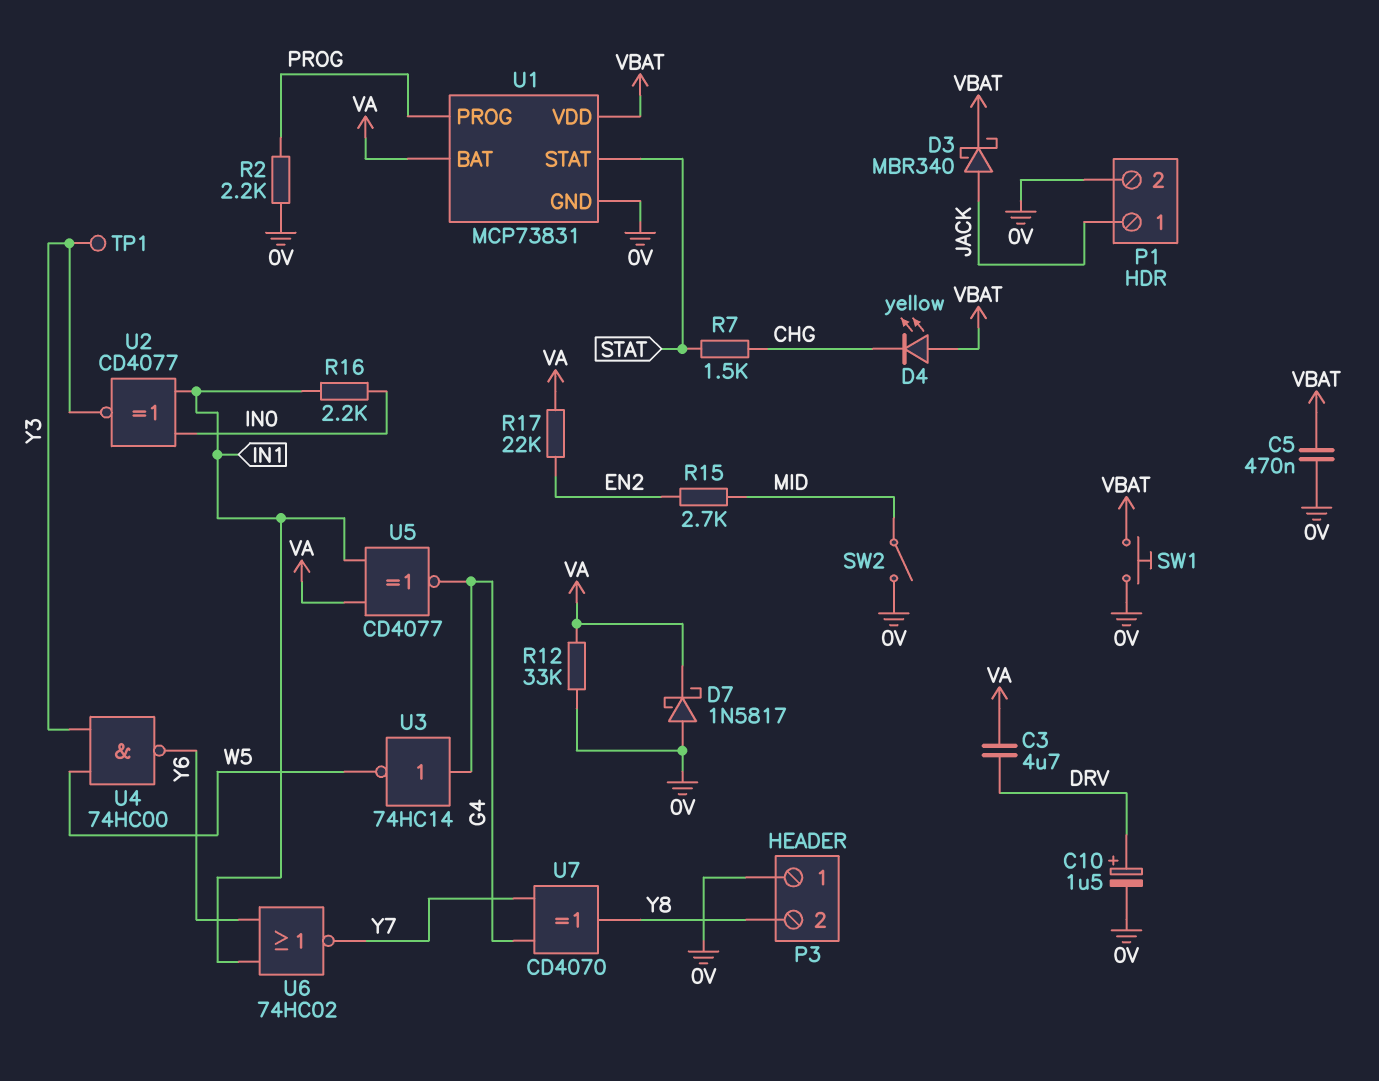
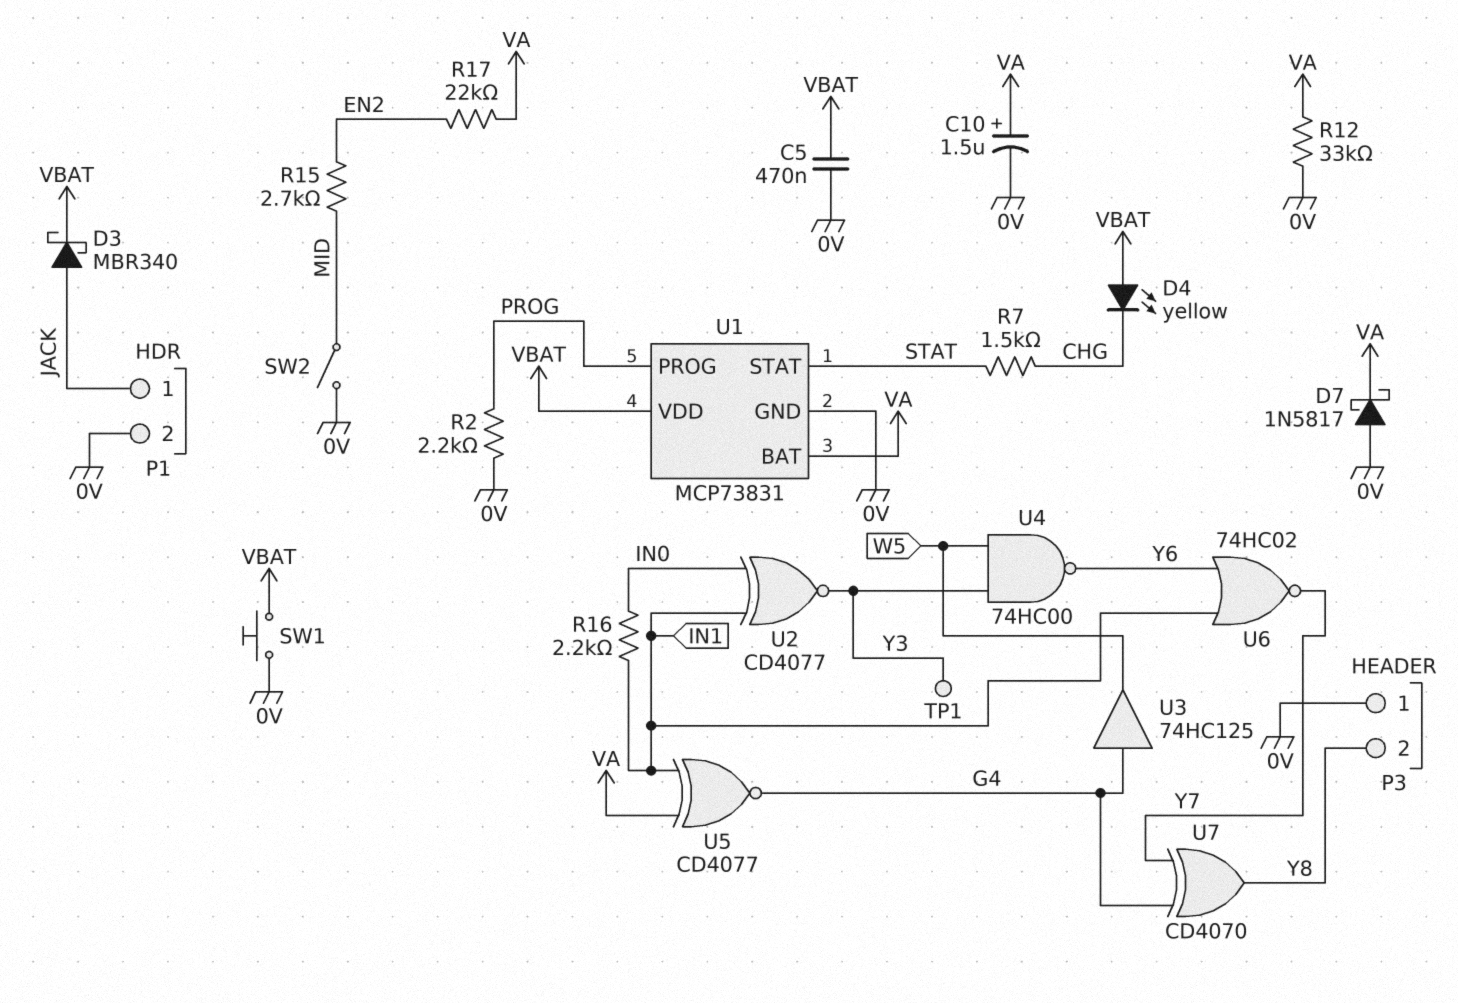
C3: 4.7uF (DRV, VA) -> none
C10: 1.5uF (plus DRV, minus 0V) -> 1.5uF (plus VA, minus 0V)
U3: NOT 74HC14 (in G4, out W5) -> buffer 74HC125 (in G4, out W5)

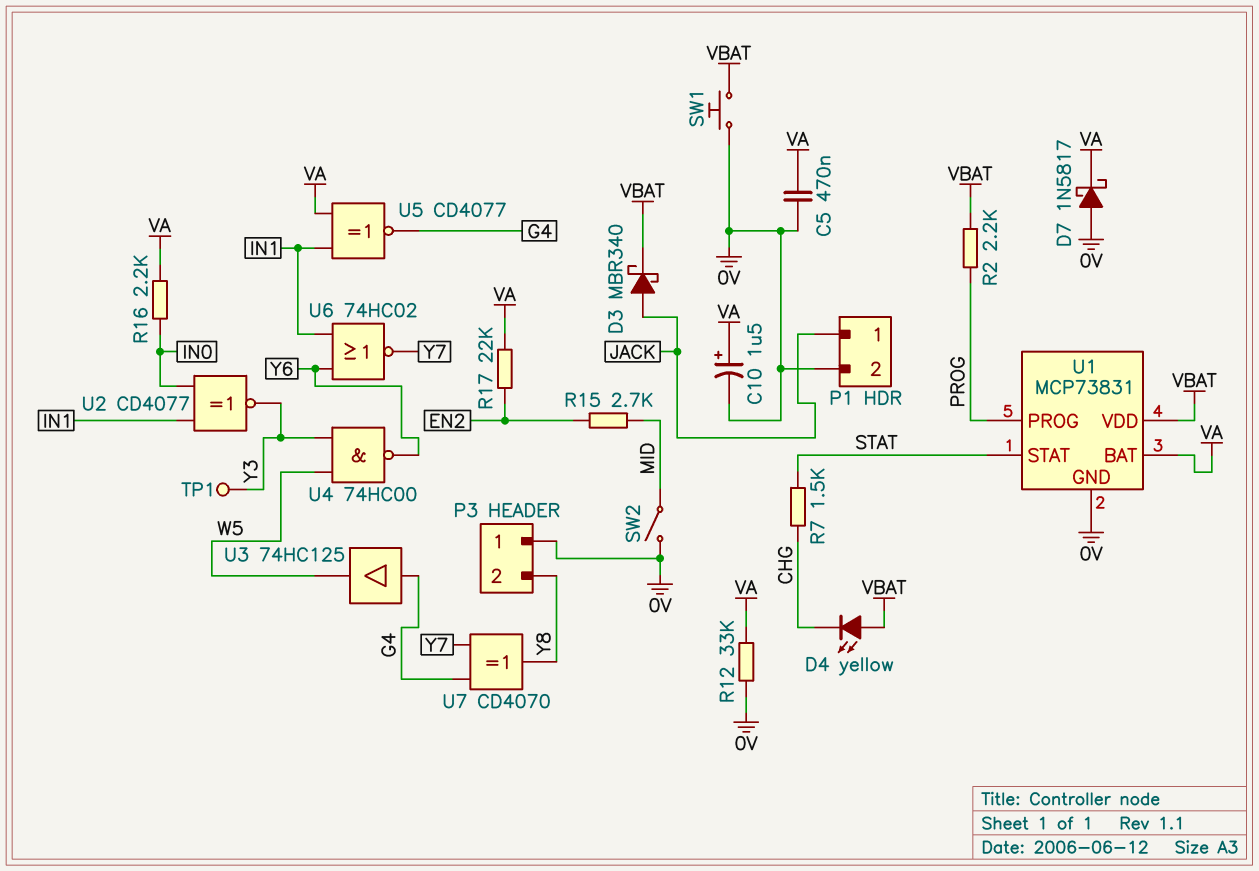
C5: 470nF (0V, VBAT) -> 470nF (0V, VA)
R2: 2.2k (0V, PROG) -> 2.2k (PROG, VBAT)
R16: 2.2k (IN0, IN1) -> 2.2k (IN0, VA)

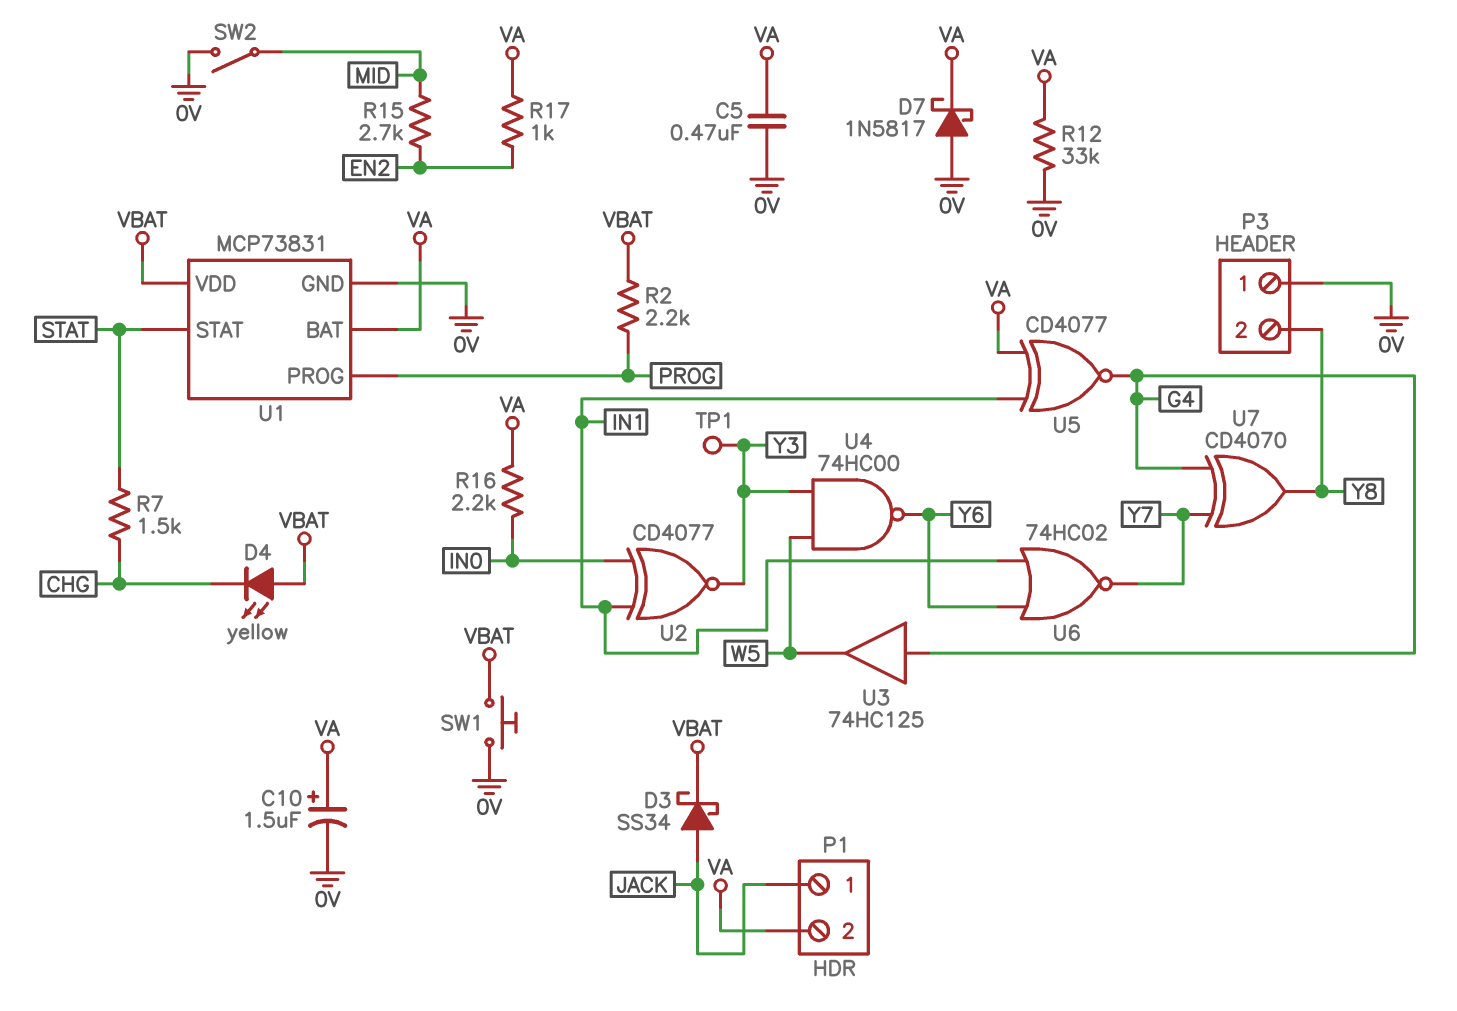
D3: schottky MBR340 (A JACK, K VBAT) -> schottky SS34 (A JACK, K VBAT)
P1 pin 2: 0V -> VA
R17: 22k (EN2, VA) -> 1k (EN2, VA)

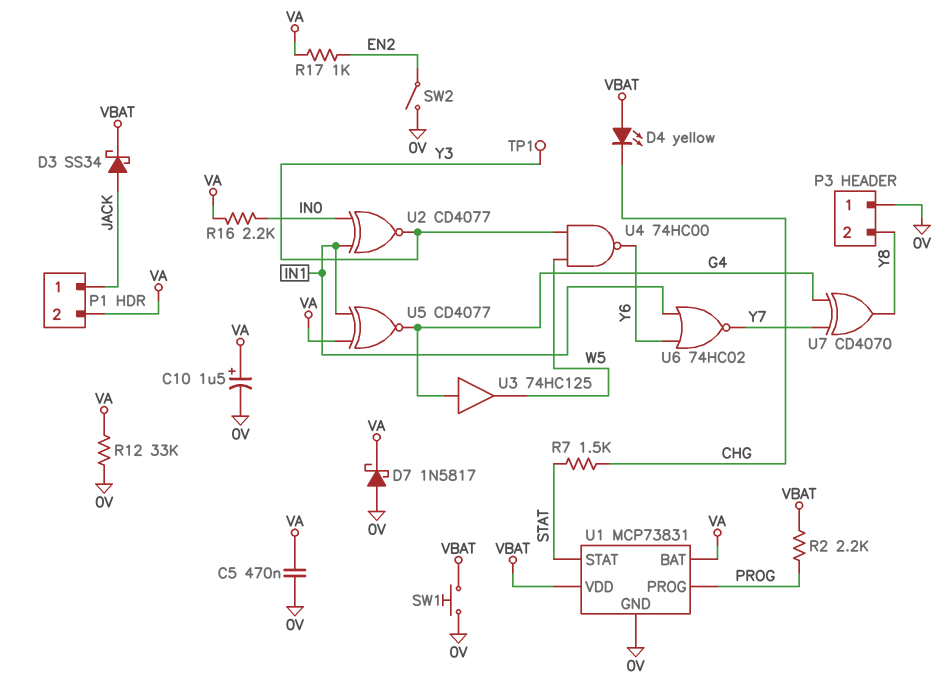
R15: 2.7k (EN2, MID) -> none
SW2: switch (0V, MID) -> switch (0V, EN2)

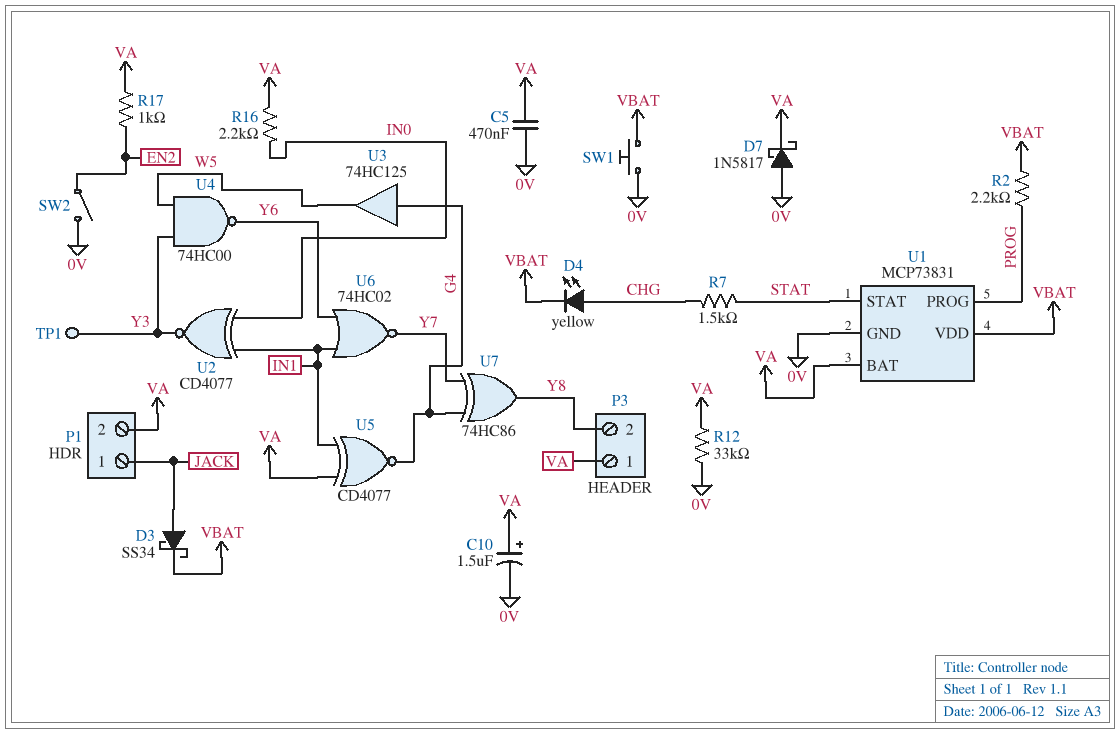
D4: LED yellow (A VBAT, K CHG) -> LED yellow (A CHG, K VBAT)
P3 pin 1: 0V -> VA
U7: XOR CD4070 (in G4, in Y7, out Y8) -> XOR 74HC86 (in G4, in Y7, out Y8)

